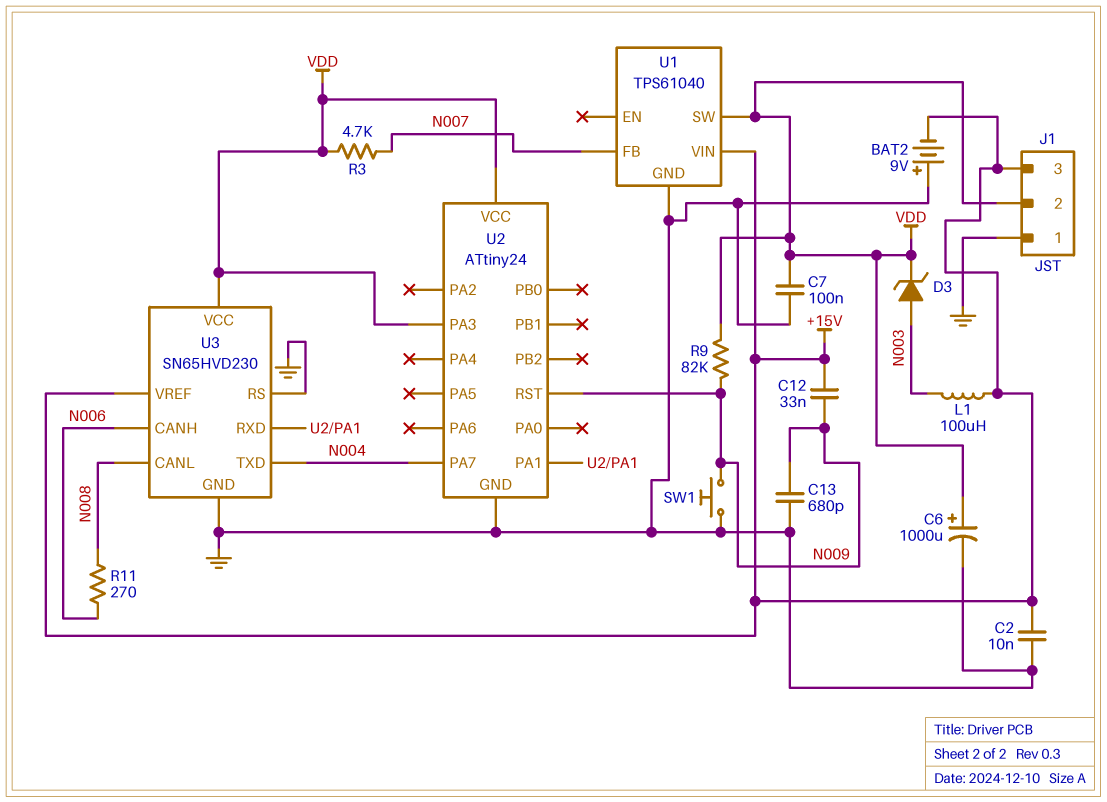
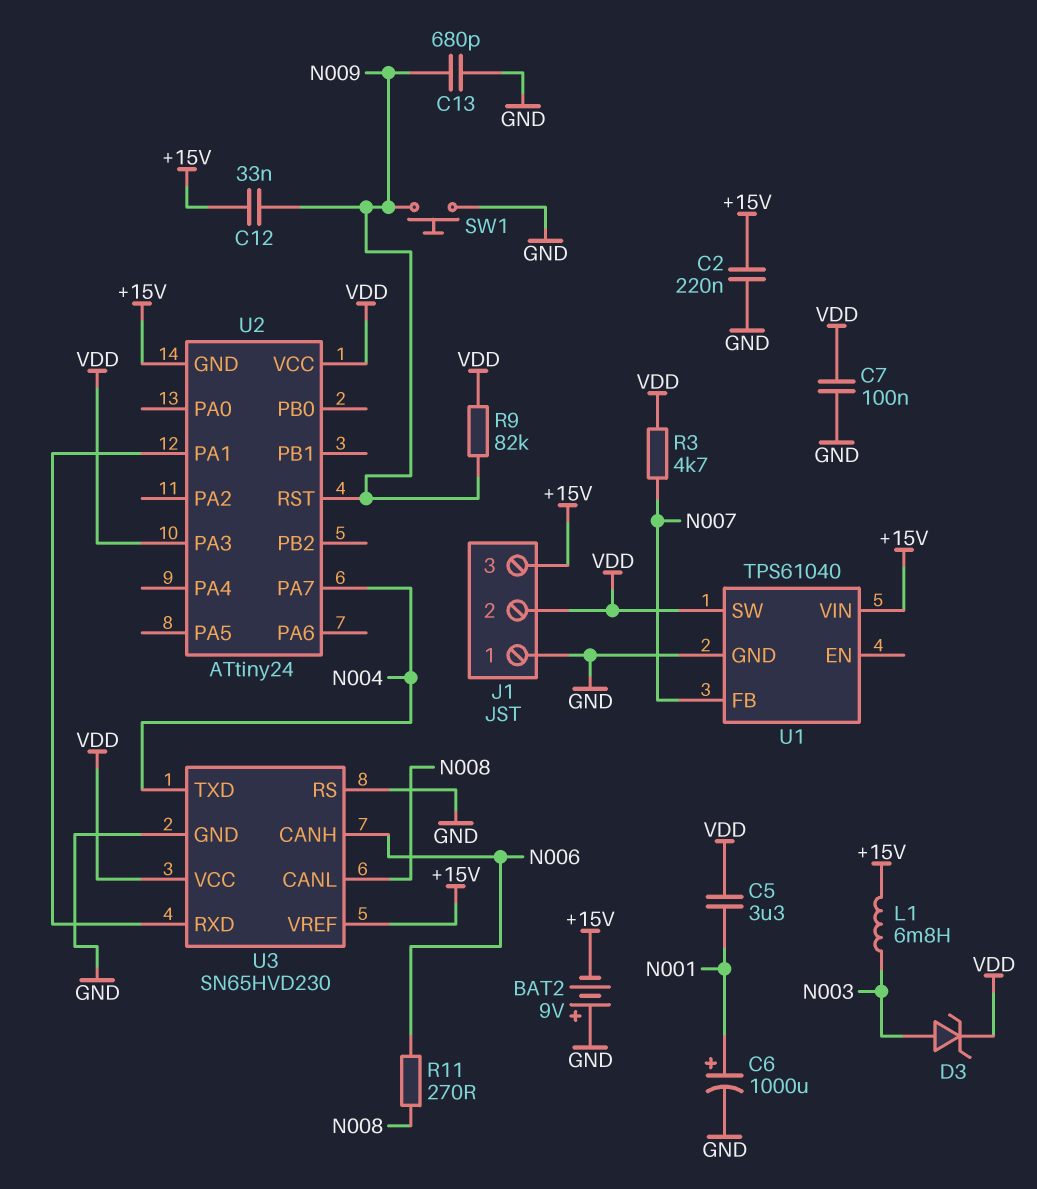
C2: 10nF (+15V, GND) -> 220nF (+15V, GND)
C5: none -> 3.3uF (N001, VDD)
C6: 1000uF (plus VDD, minus GND) -> 1000uF (plus N001, minus GND)
L1: 100uH (+15V, N003) -> 6.8mH (+15V, N003)
U2 pin GND: GND -> +15V

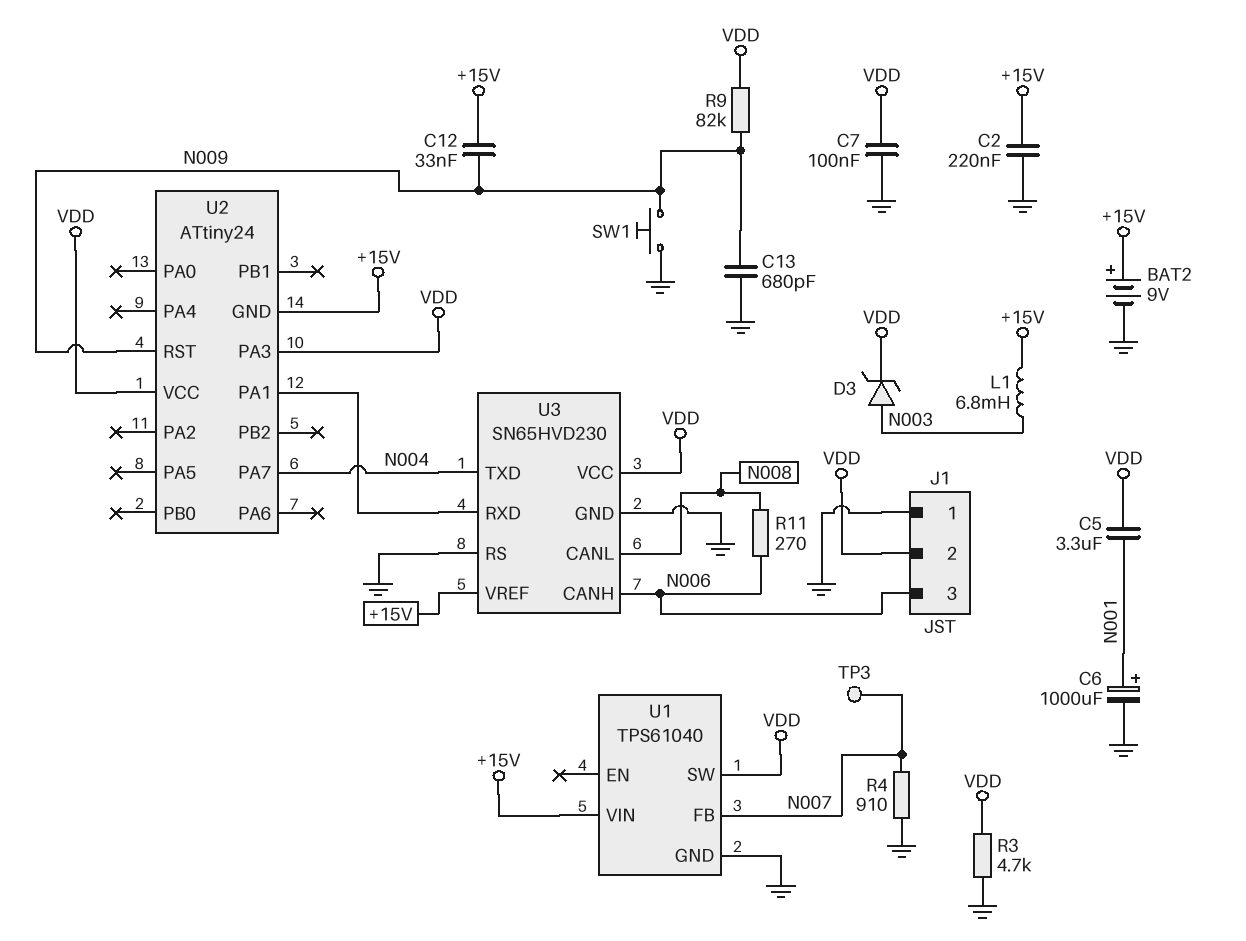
BAT2: 9V (plus GND, minus +15V) -> 9V (plus +15V, minus GND)
J1 pin 3: +15V -> N006
R3: 4.7k (N007, VDD) -> 4.7k (GND, VDD)
R4: none -> 910 (GND, N007)
TP3: none -> test point (N007)

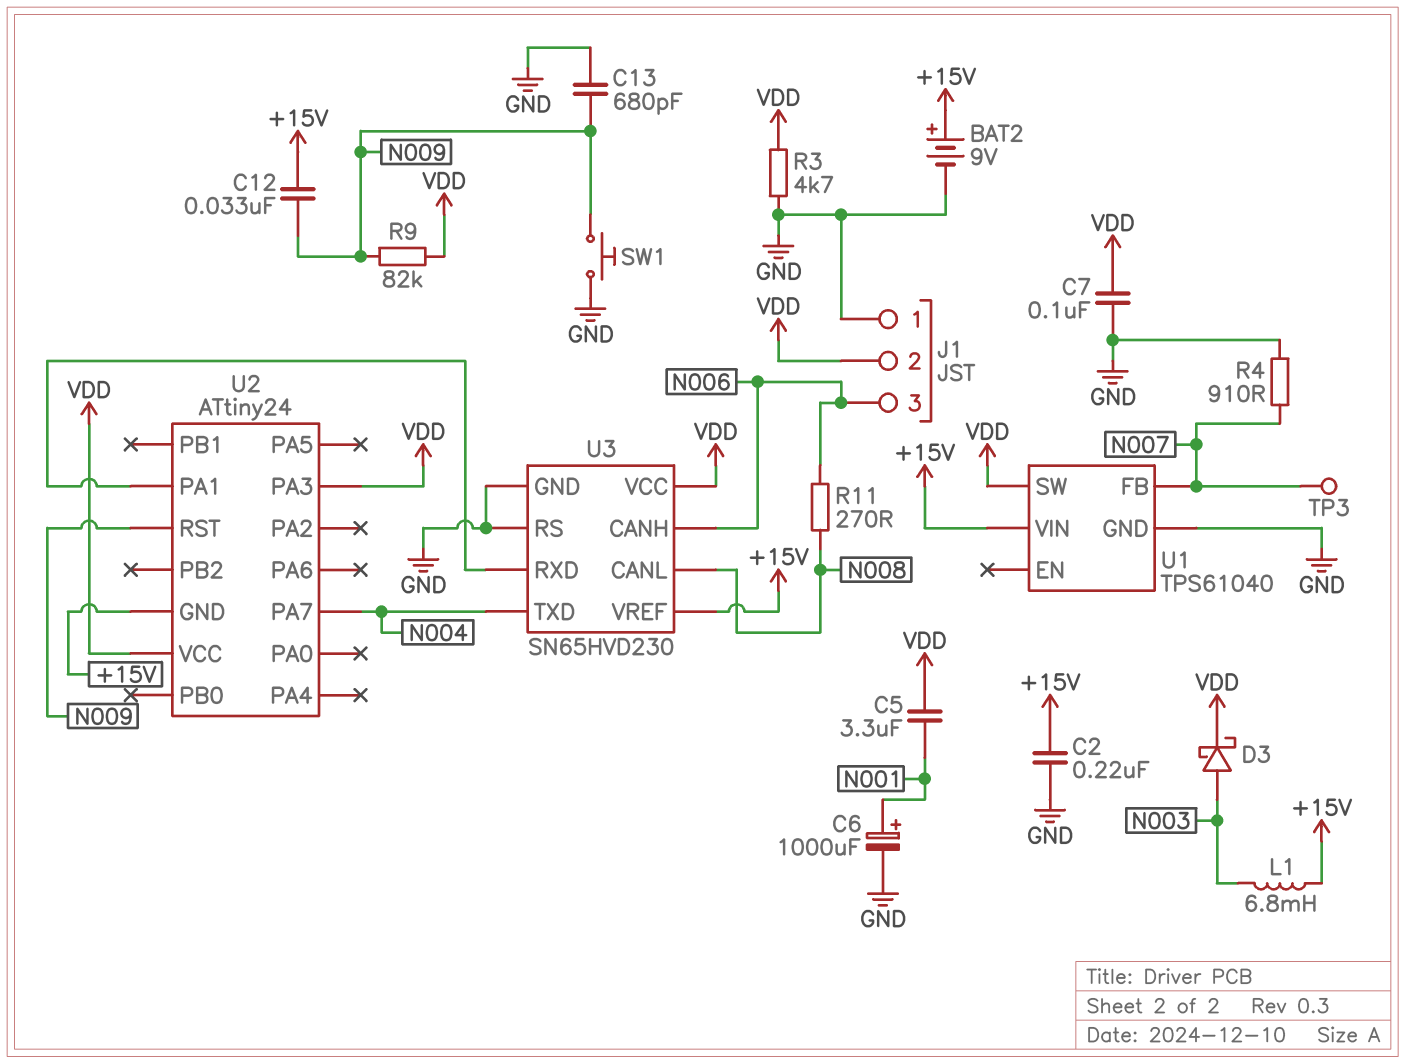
D3: zener (A N003, K VDD) -> schottky (A N003, K VDD)

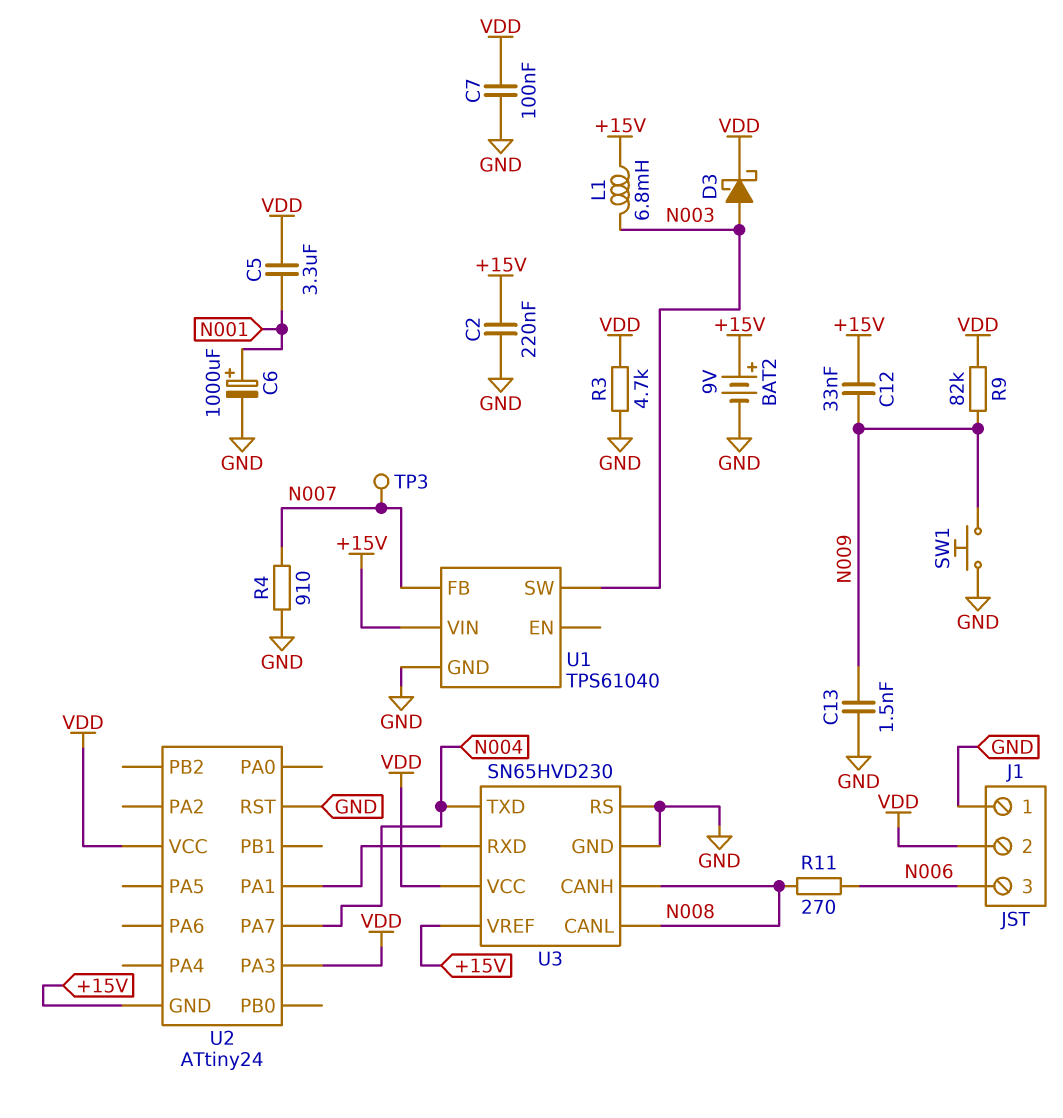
C13: 680pF (GND, N009) -> 1.5nF (GND, N009)
U1 pin SW: VDD -> N003
U2 pin RST: N009 -> GND
U3 pin CANH: N006 -> N008

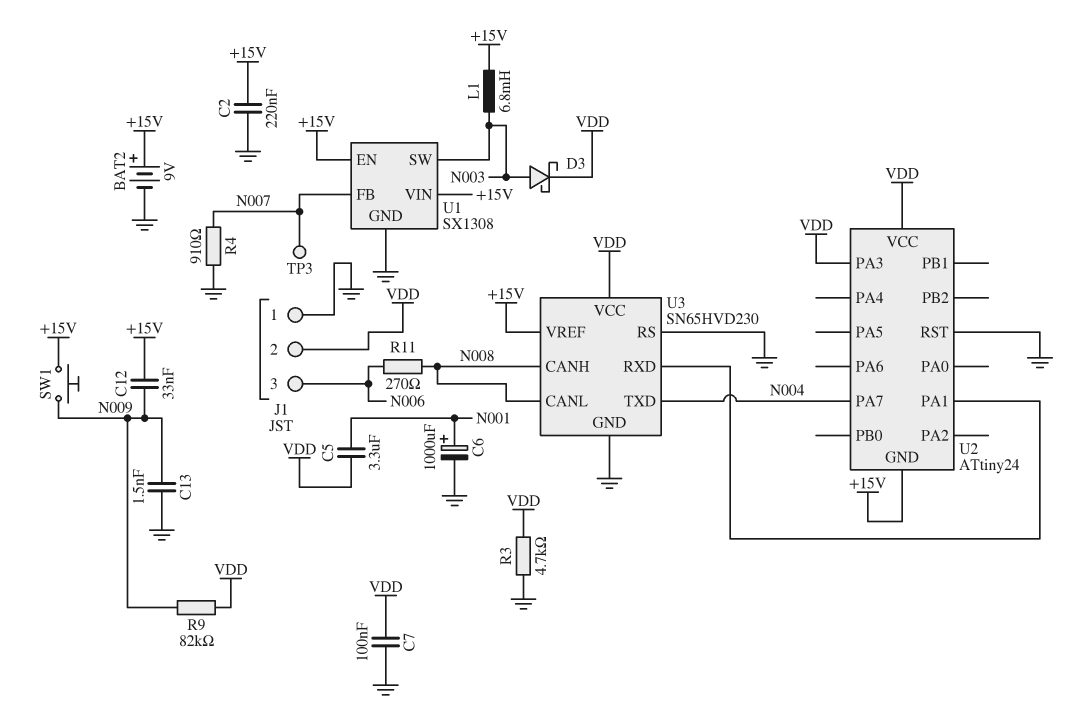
SW1: button (GND, N009) -> button (+15V, N009)
U1: TPS61040 -> SX1308
U1 pin EN: none -> +15V

